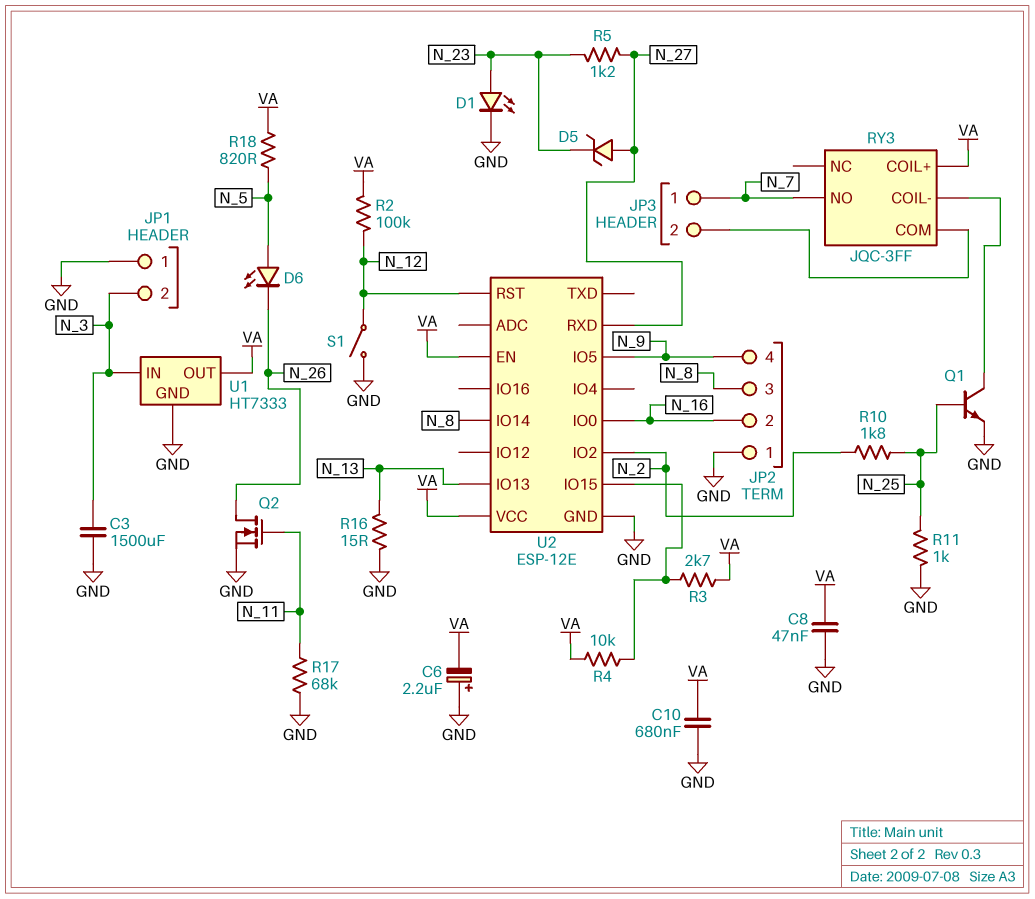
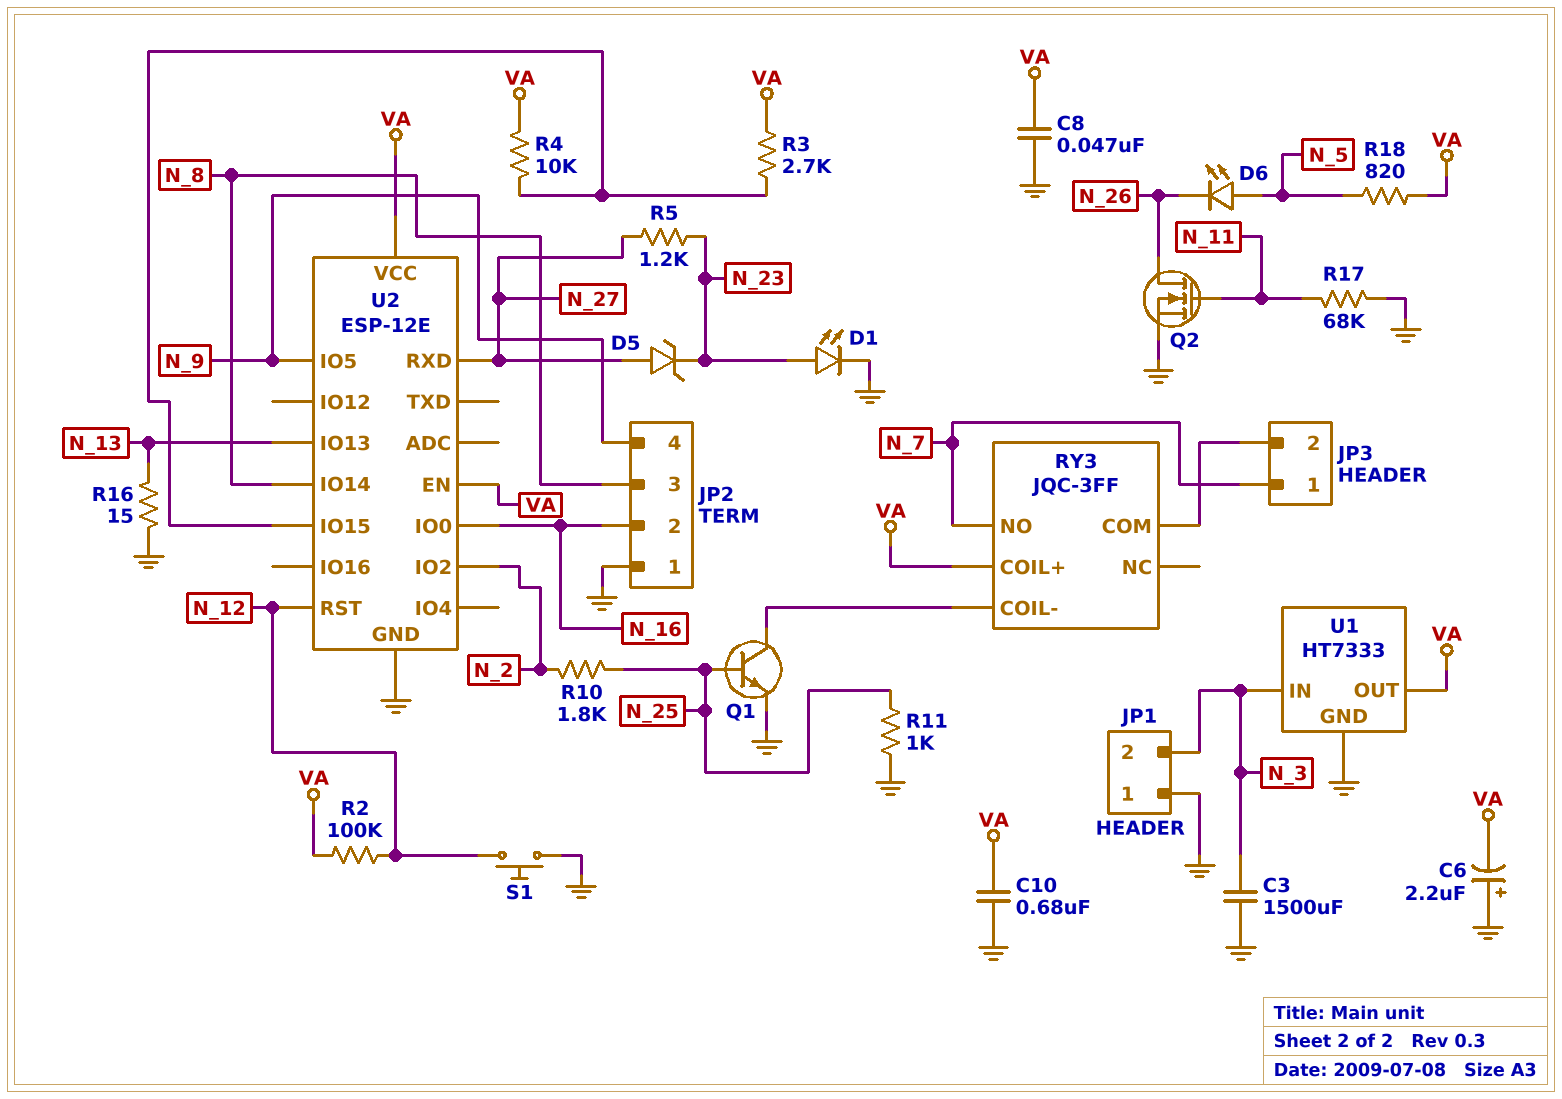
S1: switch (GND, N_12) -> button (GND, N_12)

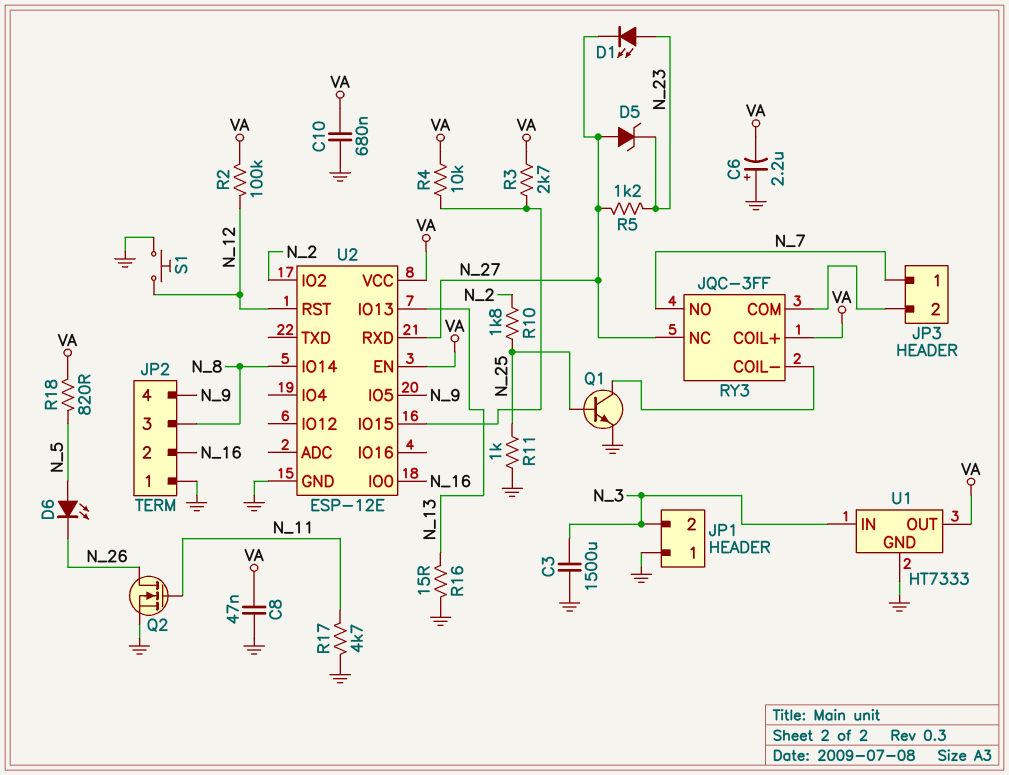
D1: LED (A N_23, K GND) -> LED (A N_23, K N_27)
R17: 68k (GND, N_11) -> 4.7k (GND, N_11)
RY3 pin NC: none -> N_27

